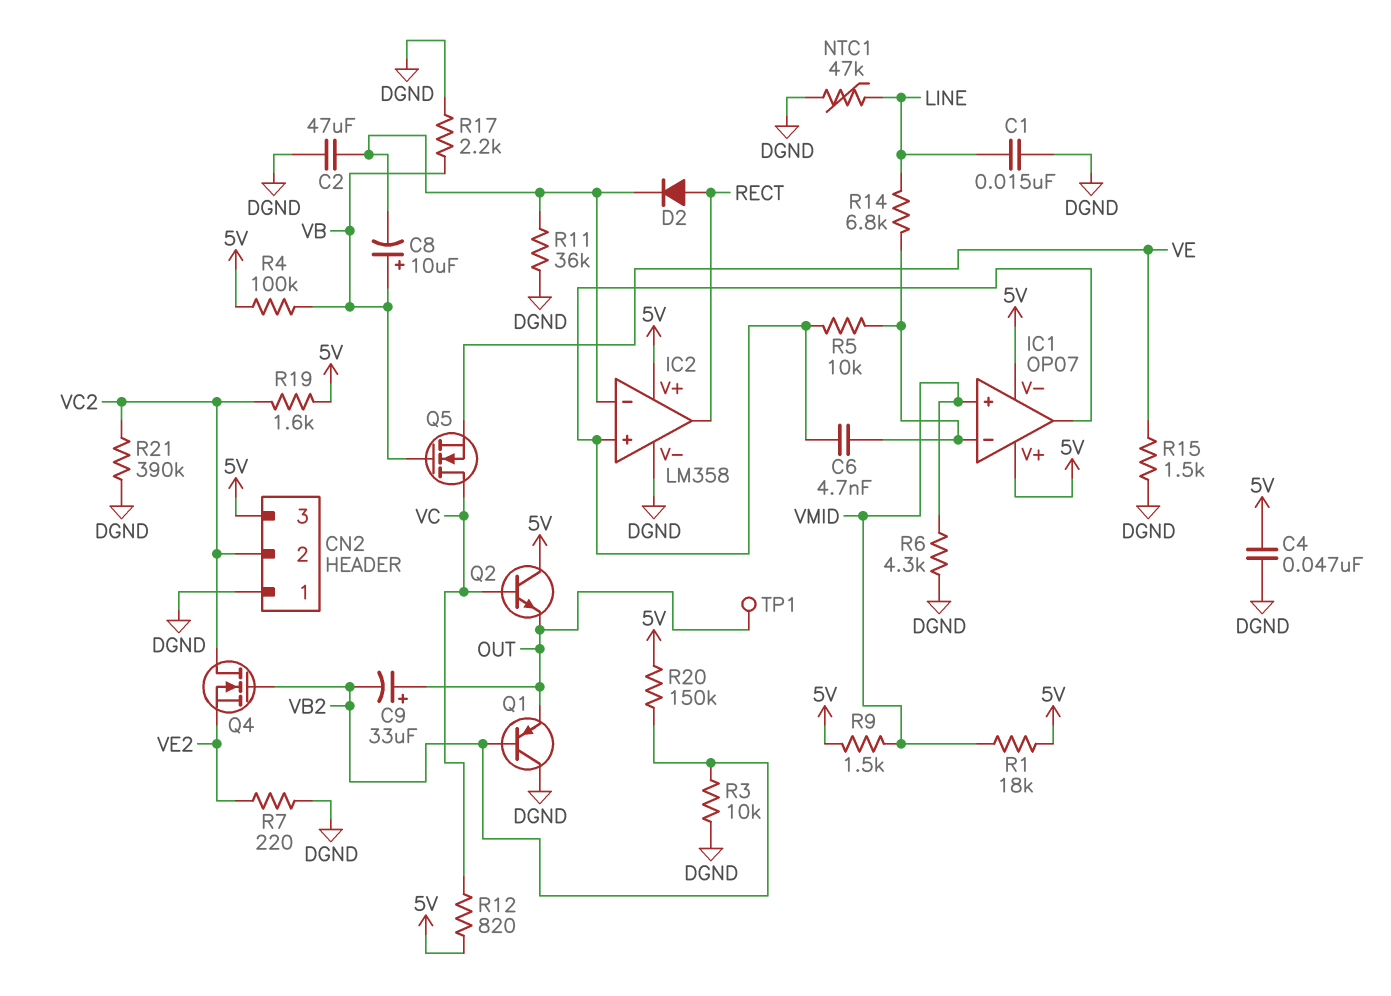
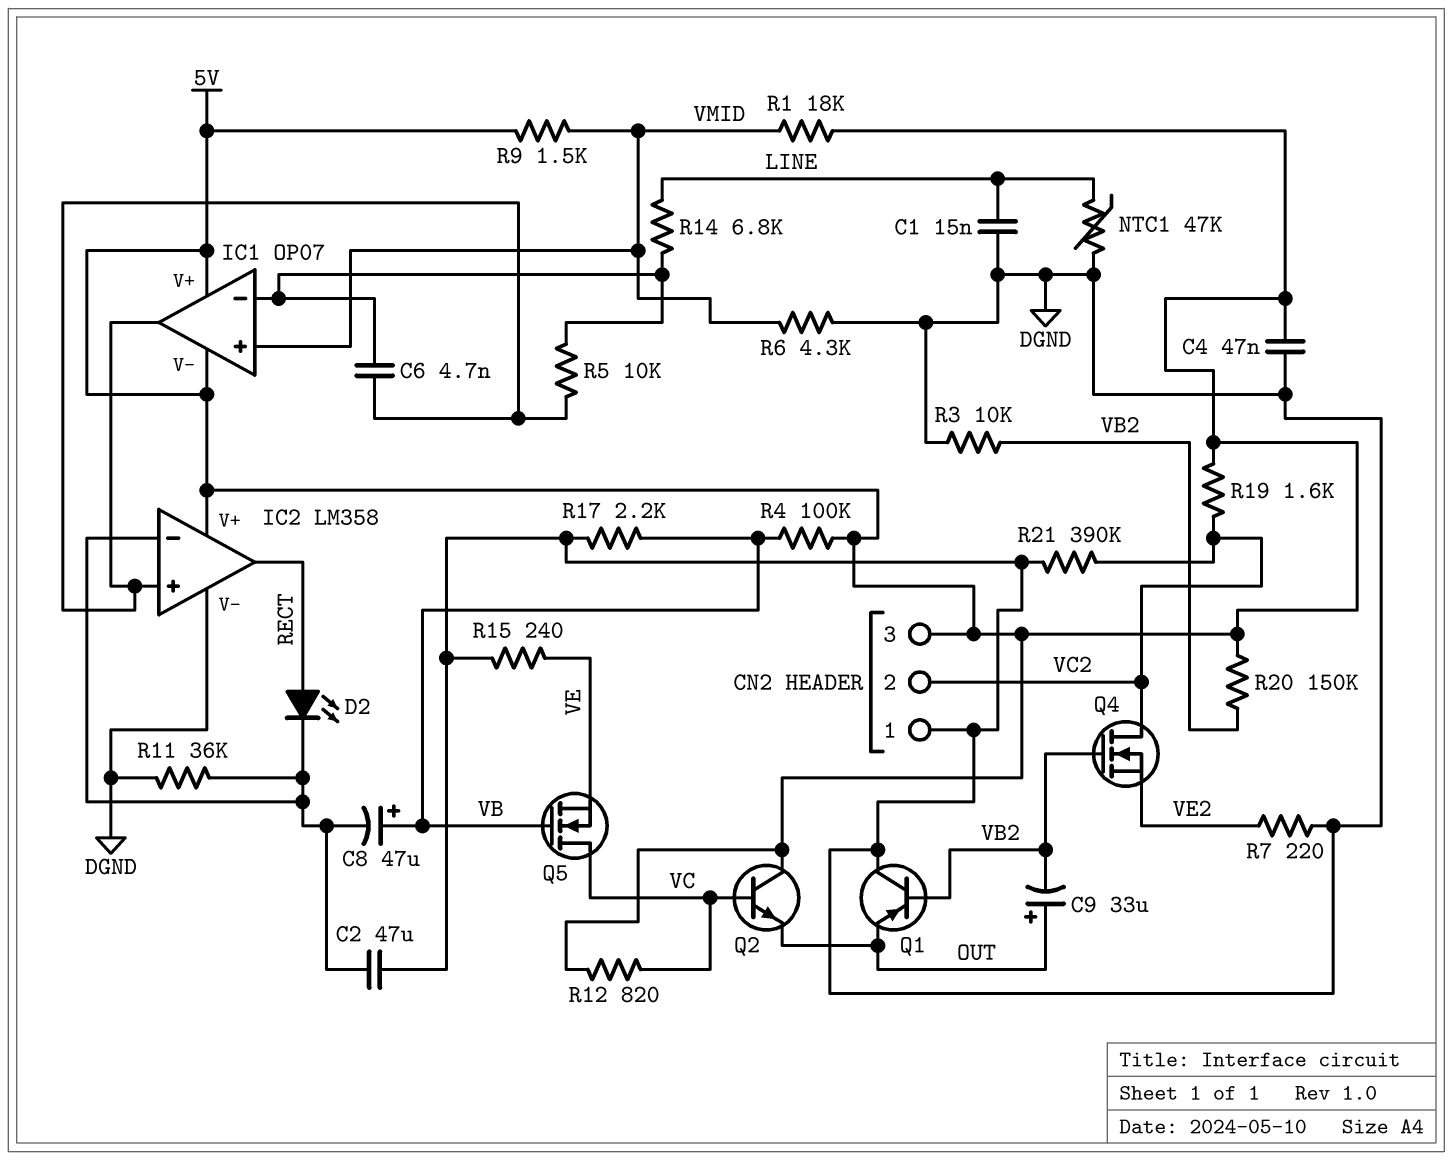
C8: 10uF (plus VB, minus IC2/in-) -> 47uF (plus VB, minus IC2/in-)
D2: diode (A RECT, K IC2/in-) -> LED (A RECT, K IC2/in-)
R15: 1.5k (DGND, VE) -> 240 (DGND, VE)
TP1: test point (OUT) -> none

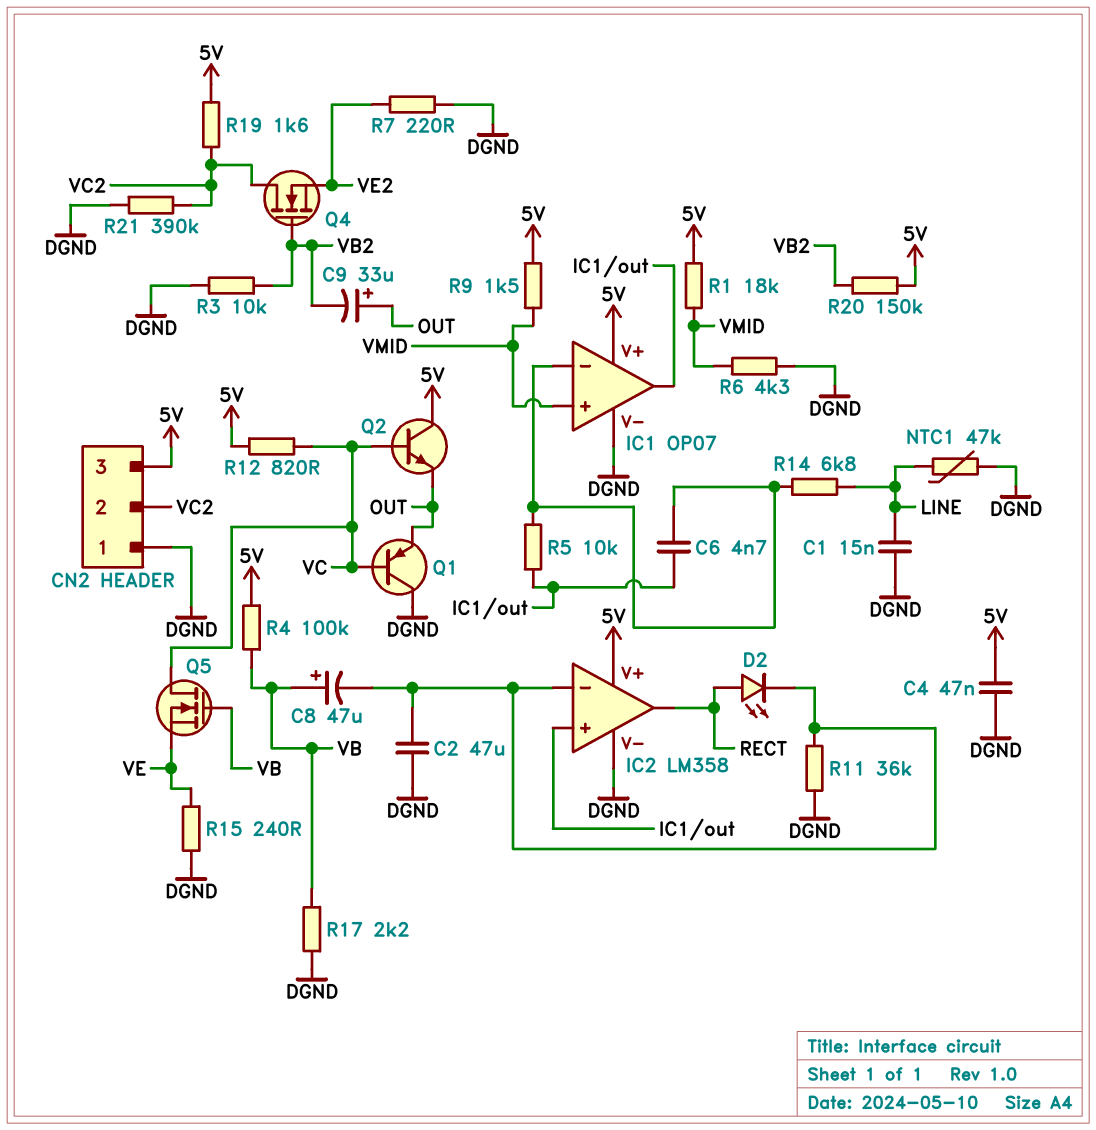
IC1 pin V-: 5V -> DGND
Q1: PNP (B VB2, C DGND, E OUT) -> PNP (B VC, C DGND, E OUT)

